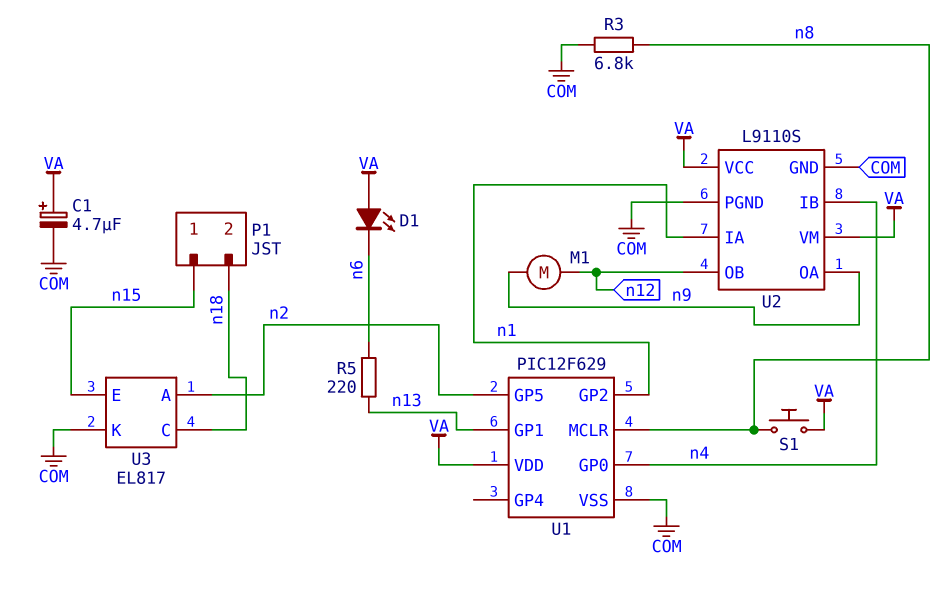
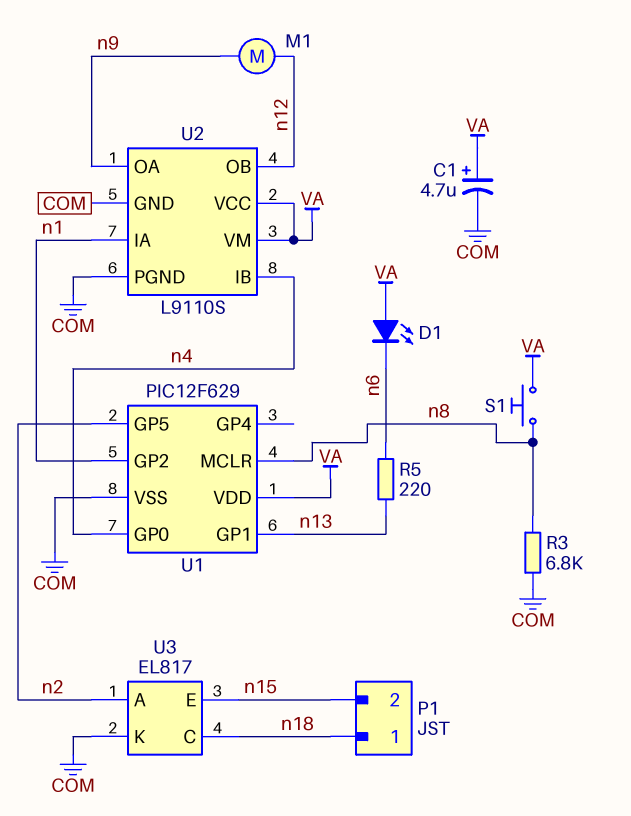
P1 pin 1: n15 -> n18
P1 pin 2: n18 -> n15

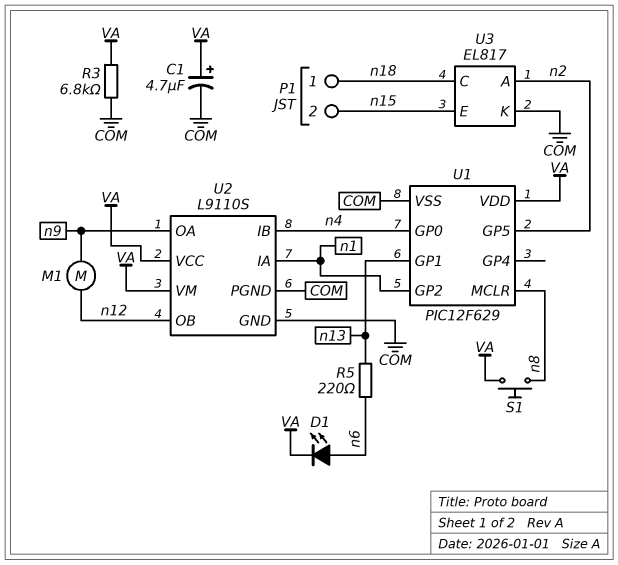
D1: LED (A VA, K n6) -> LED (A n6, K VA)
R3: 6.8k (COM, n8) -> 6.8k (COM, VA)

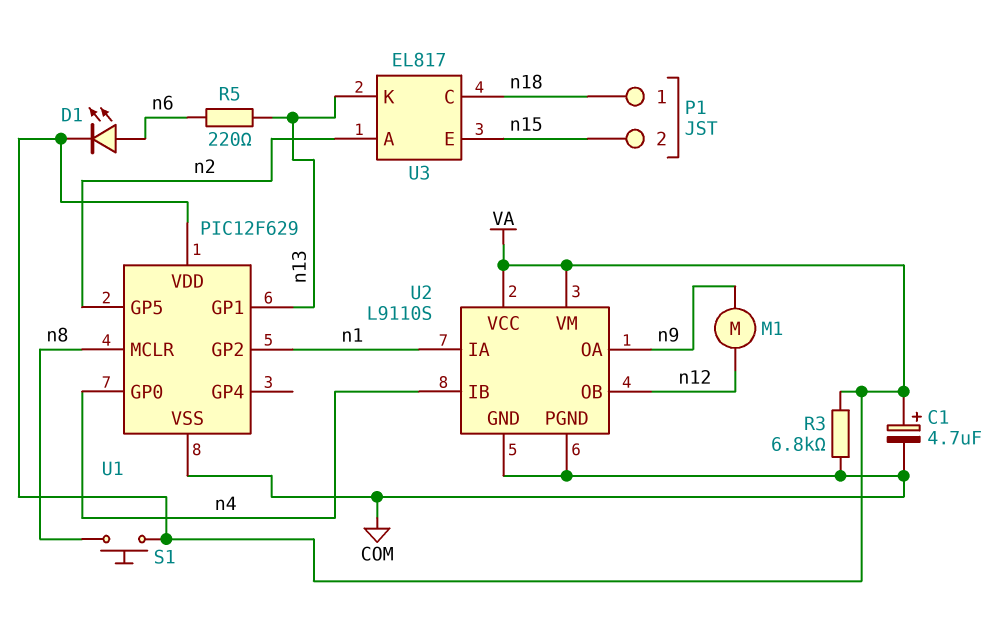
U3 pin K: COM -> n13

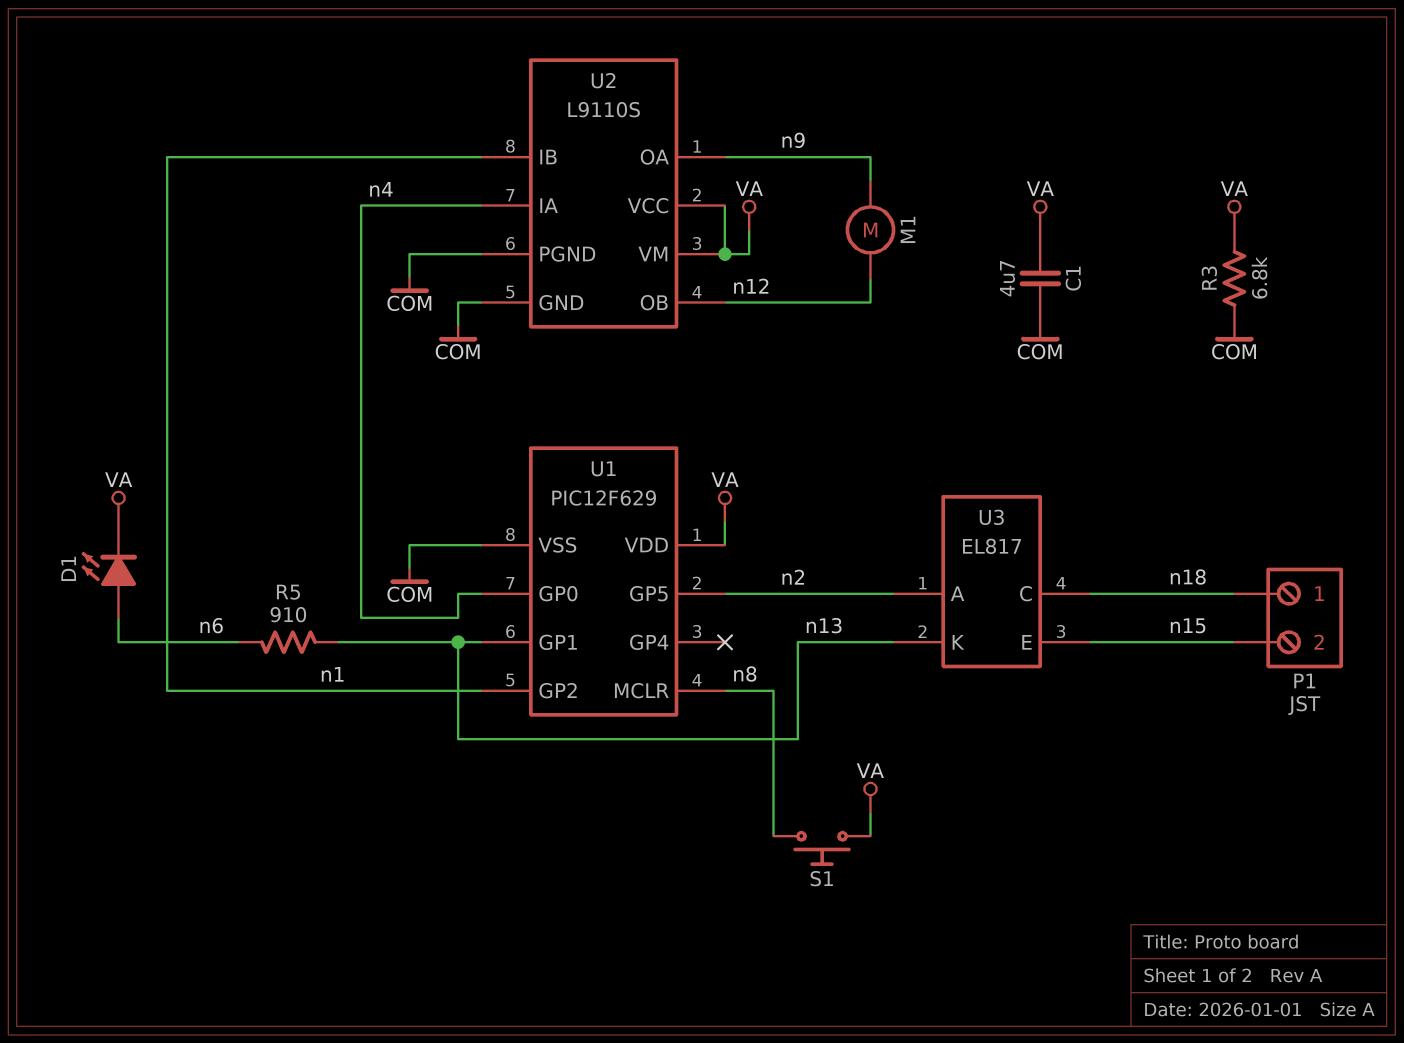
C1: 4.7uF (plus VA, minus COM) -> 4.7uF (COM, VA)
R5: 220 (n6, n13) -> 910 (n6, n13)
U2 pin IA: n1 -> n4
U2 pin IB: n4 -> n1

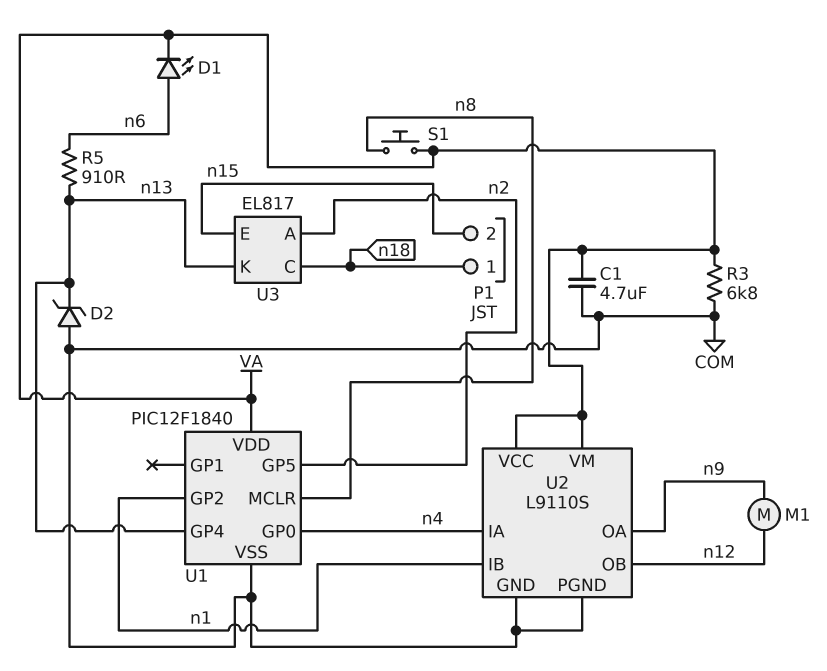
D2: none -> zener (A COM, K n13)
U1: PIC12F629 -> PIC12F1840
U1 pin GP1: n13 -> none
U1 pin GP4: none -> n13

